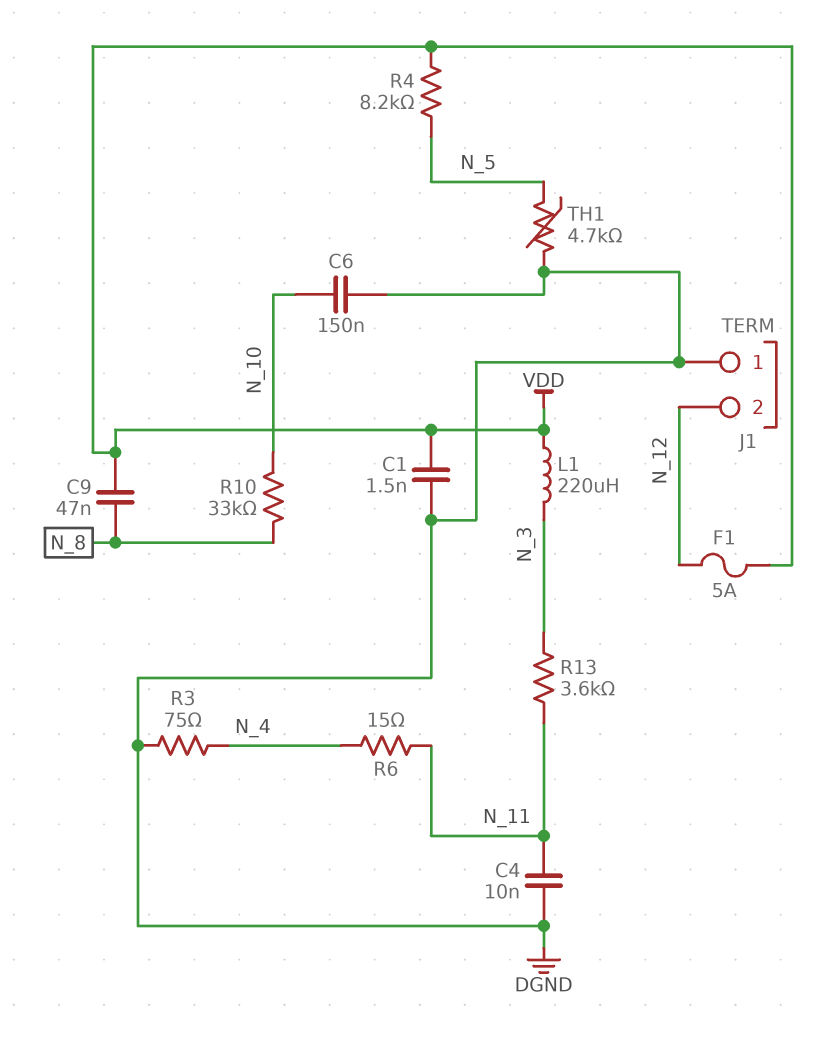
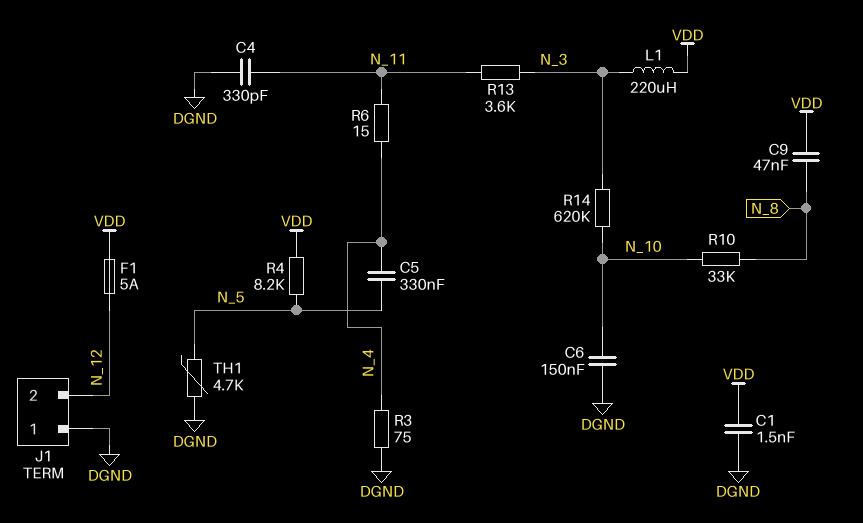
C4: 10nF (DGND, N_11) -> 330pF (DGND, N_11)
C5: none -> 330nF (N_4, N_5)
R14: none -> 620k (N_3, N_10)

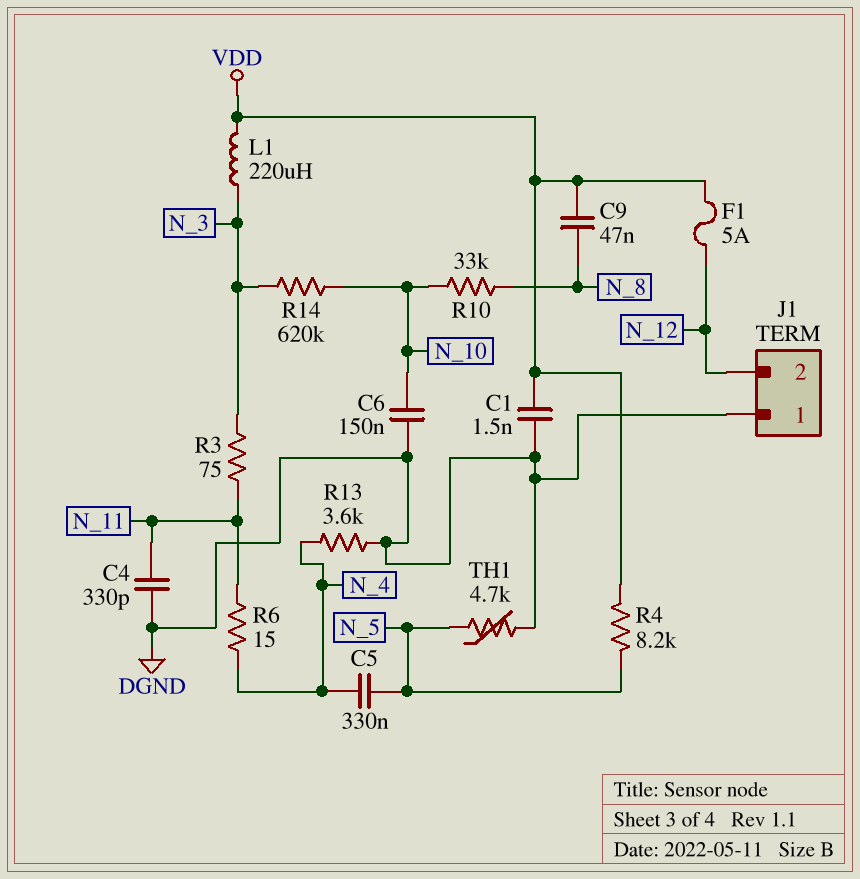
R3: 75 (DGND, N_4) -> 75 (N_3, N_11)
R13: 3.6k (N_3, N_11) -> 3.6k (DGND, N_4)

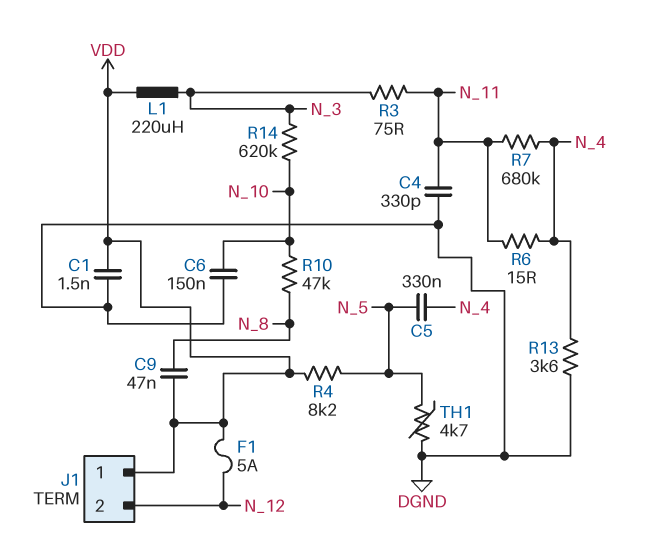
J1 pin 1: DGND -> VDD
R7: none -> 680k (N_4, N_11)
R10: 33k (N_8, N_10) -> 47k (N_8, N_10)

